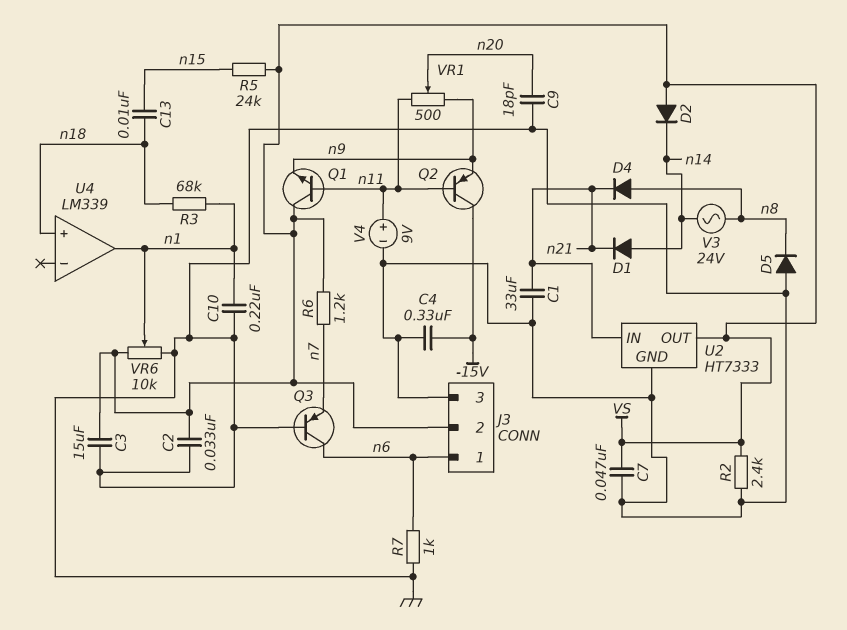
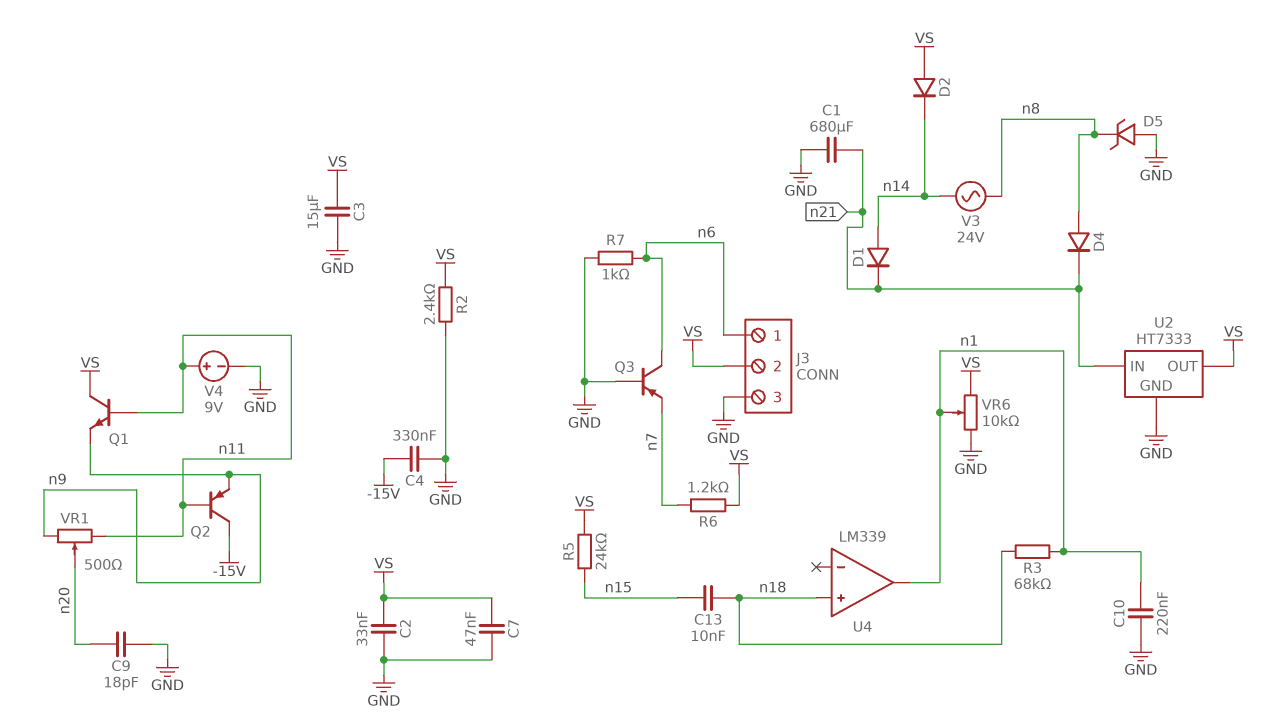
C1: 33uF (GND, n21) -> 680uF (GND, n21)
D5: diode (A GND, K n8) -> zener (A GND, K n8)

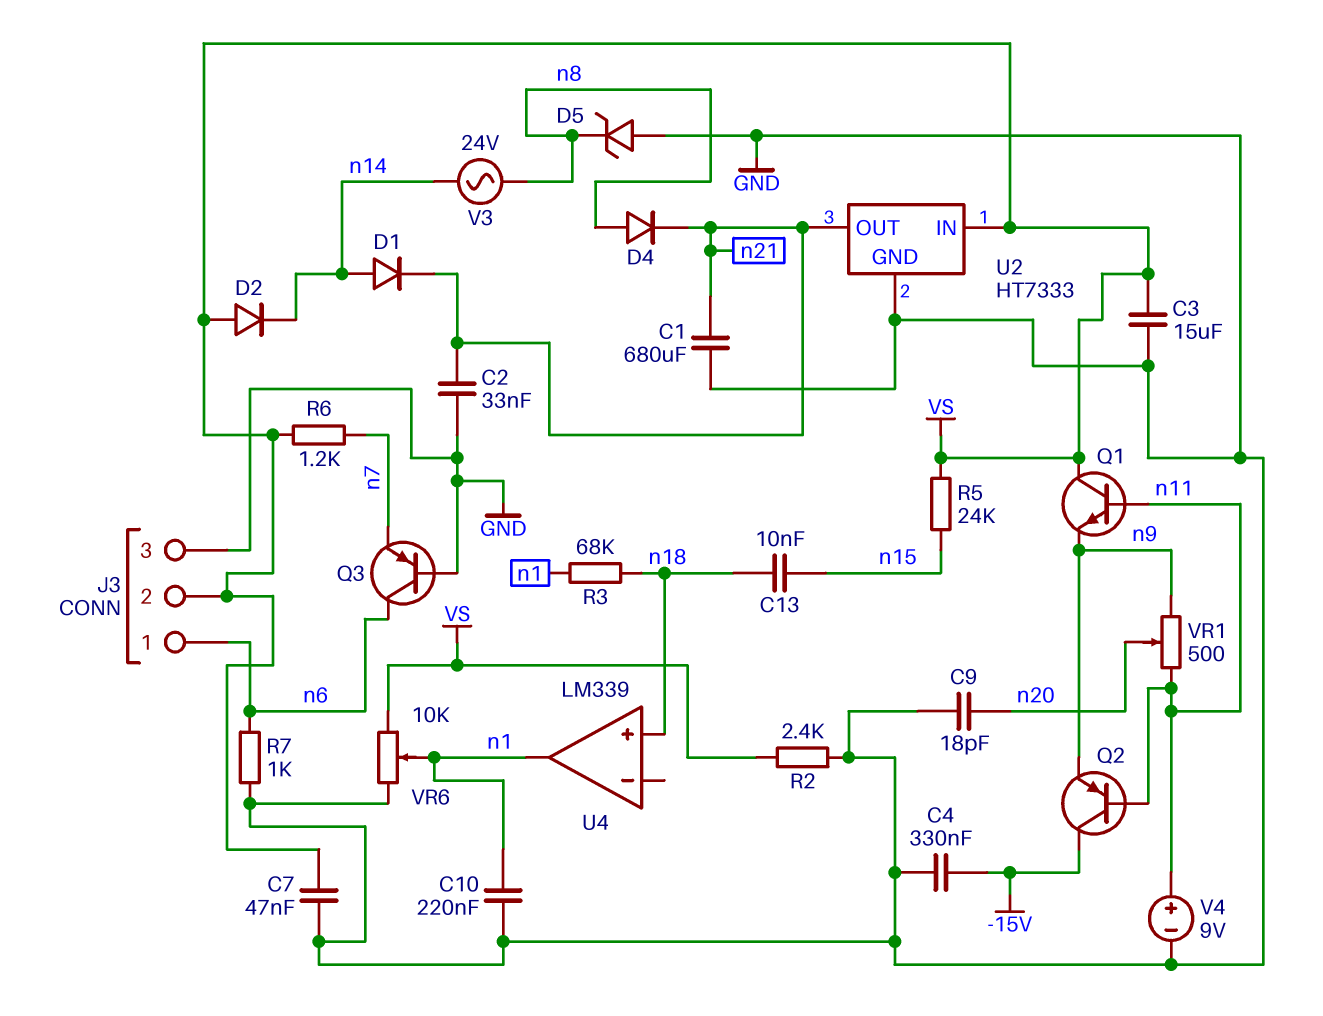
C2: 33nF (GND, VS) -> 33nF (GND, n21)
U2 pin IN: n21 -> VS
U2 pin OUT: VS -> n21

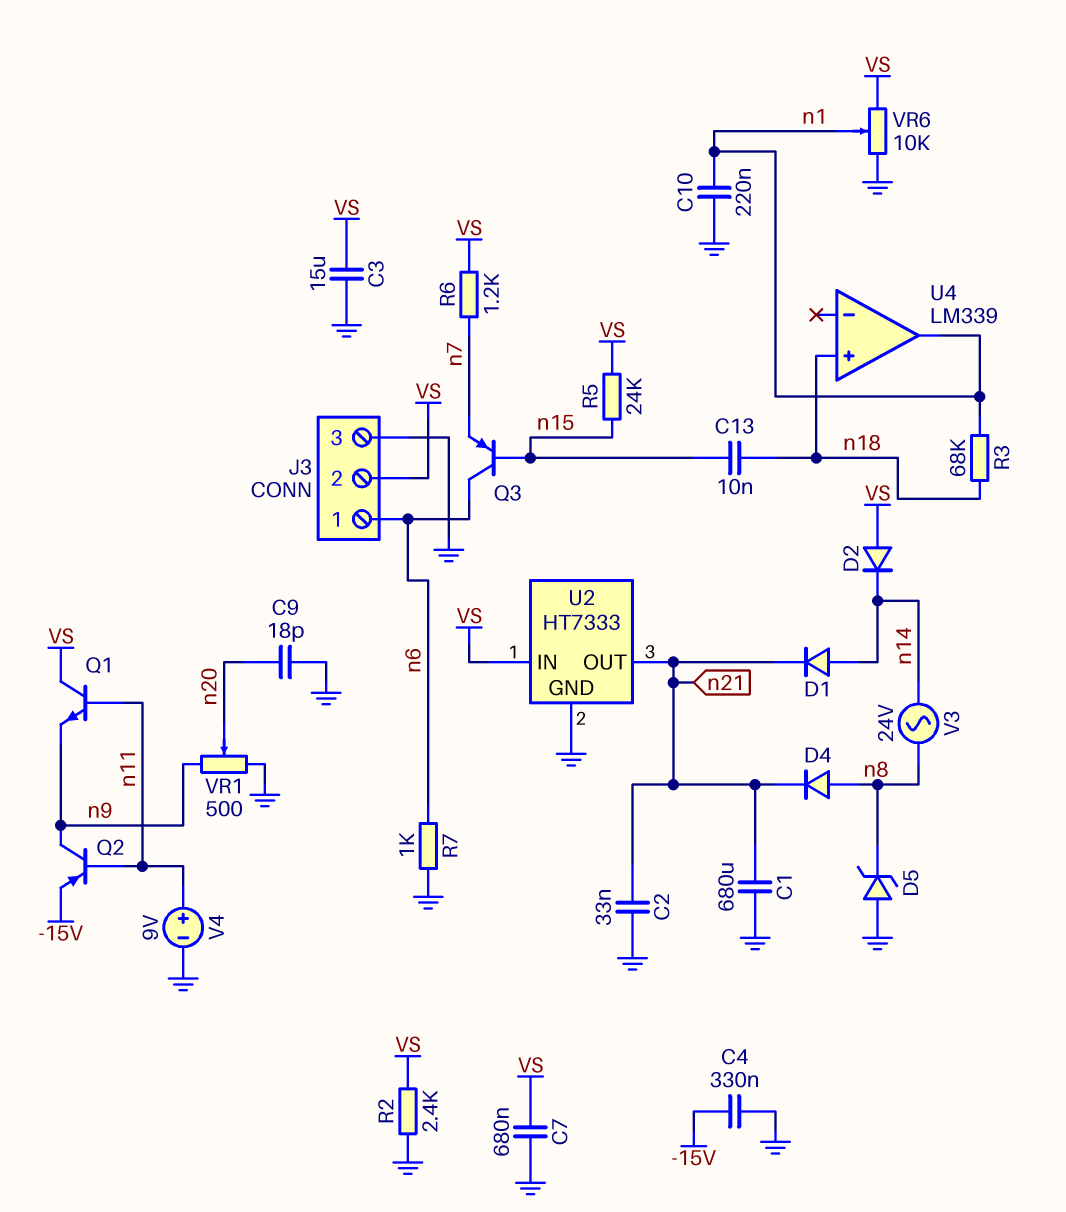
C7: 47nF (GND, VS) -> 680nF (GND, VS)
Q2: PNP (B n11, C -15V, E n9) -> PNP (B n11, C n9, E -15V)
Q3: PNP (B GND, C n6, E n7) -> PNP (B n15, C n6, E n7)
VR1: 500 (n9, n11, wiper n20) -> 500 (GND, n9, wiper n20)

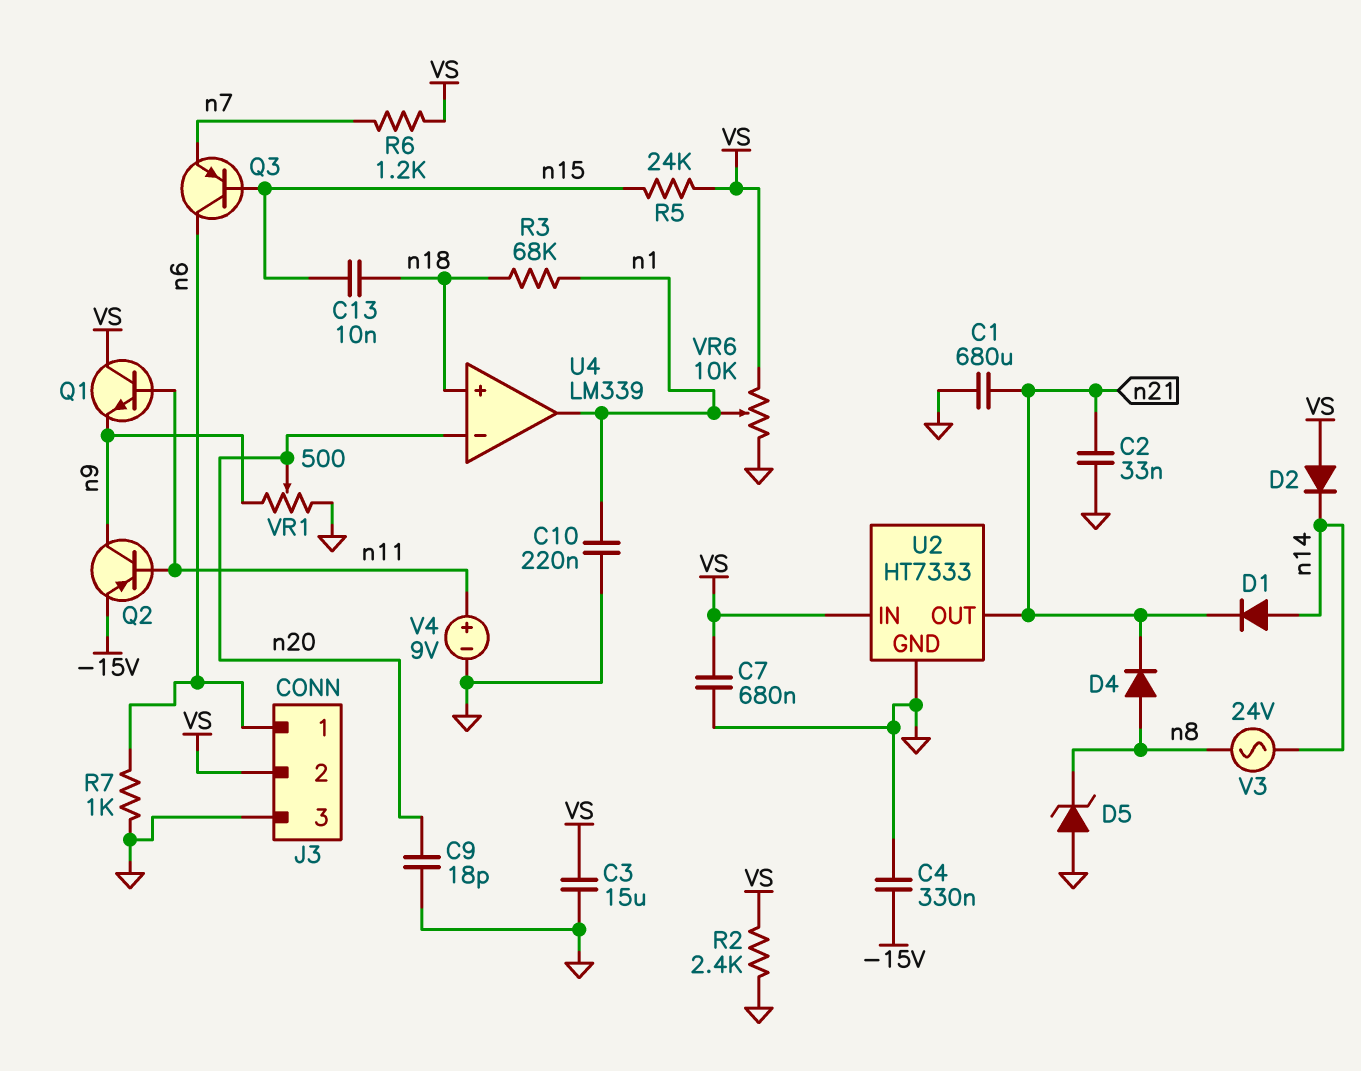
U4 pin in-: none -> n20

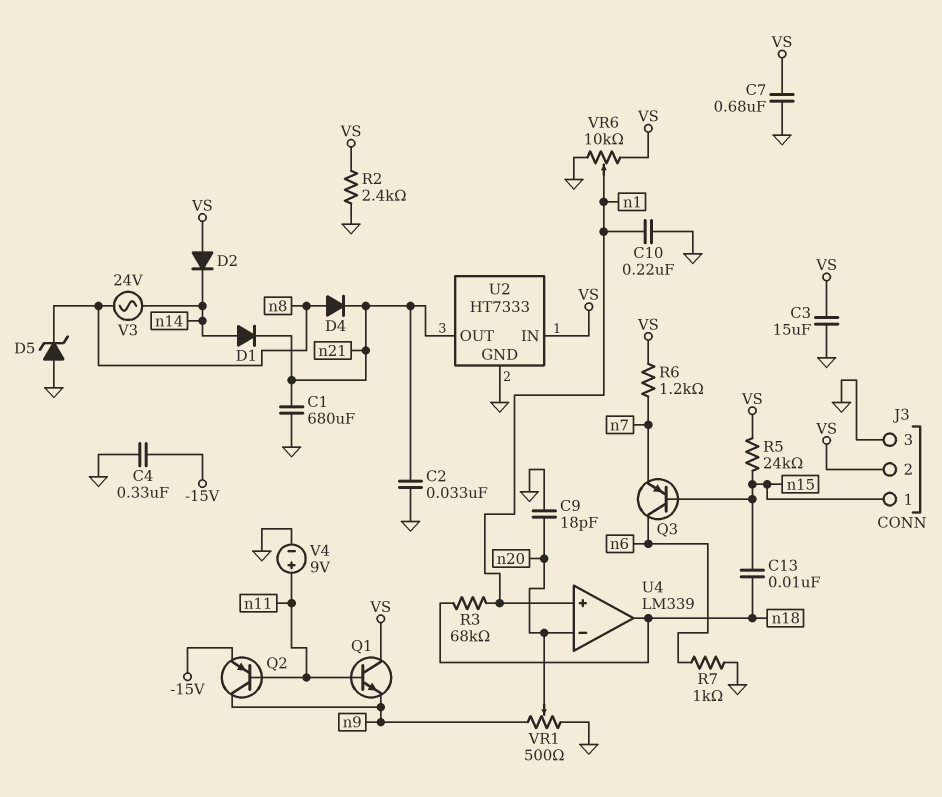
J3 pin 1: n6 -> n15
U4 pin in+: n18 -> n1
U4 pin out: n1 -> n18

